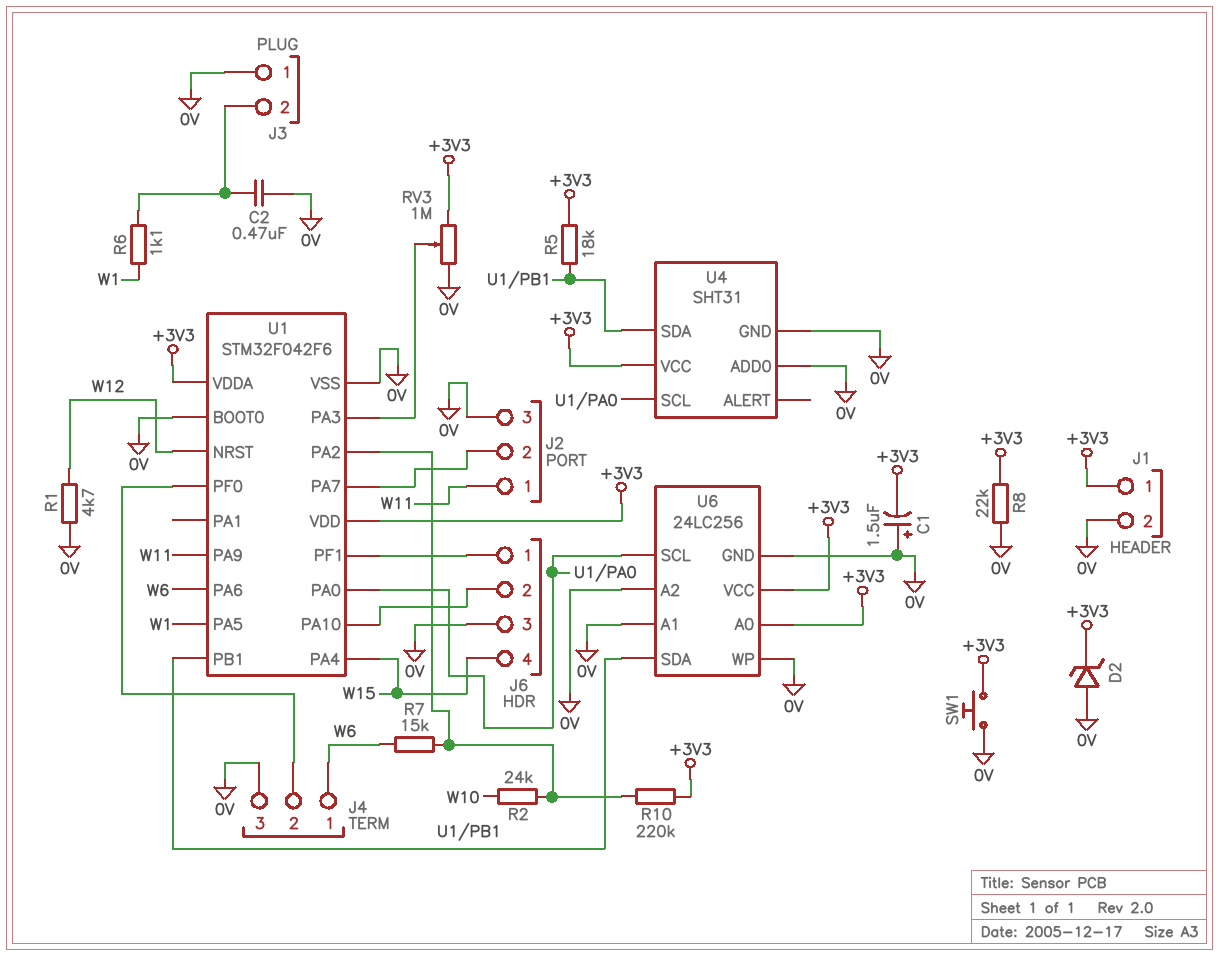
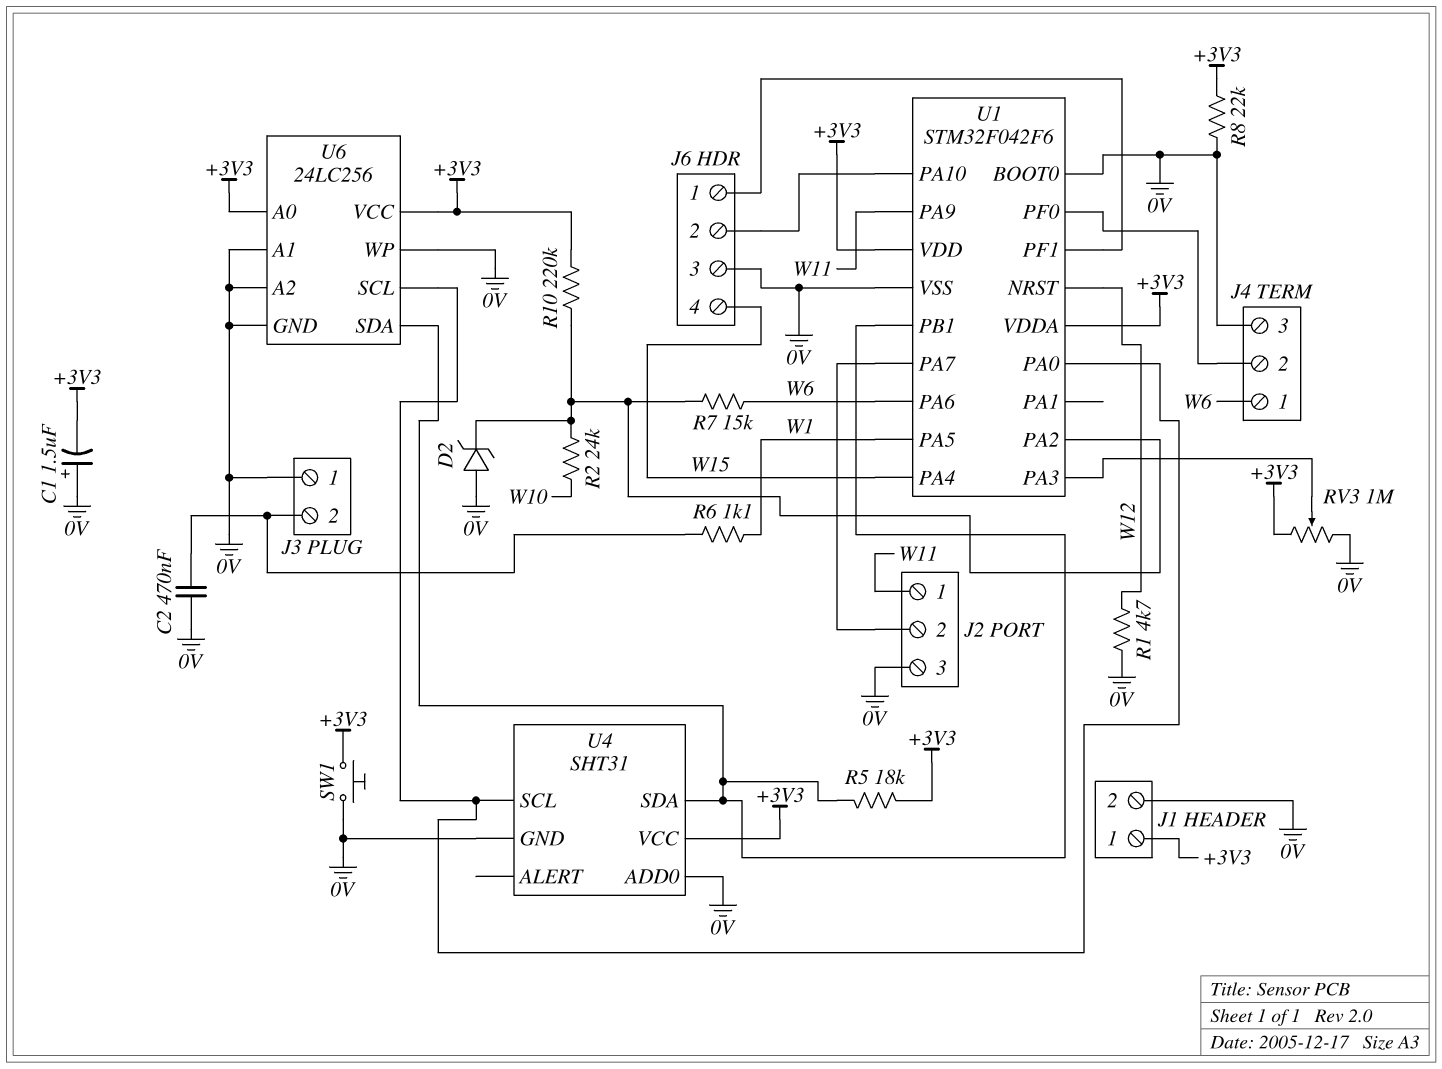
D2: zener (A 0V, K +3V3) -> zener (A 0V, K U1/PA2)

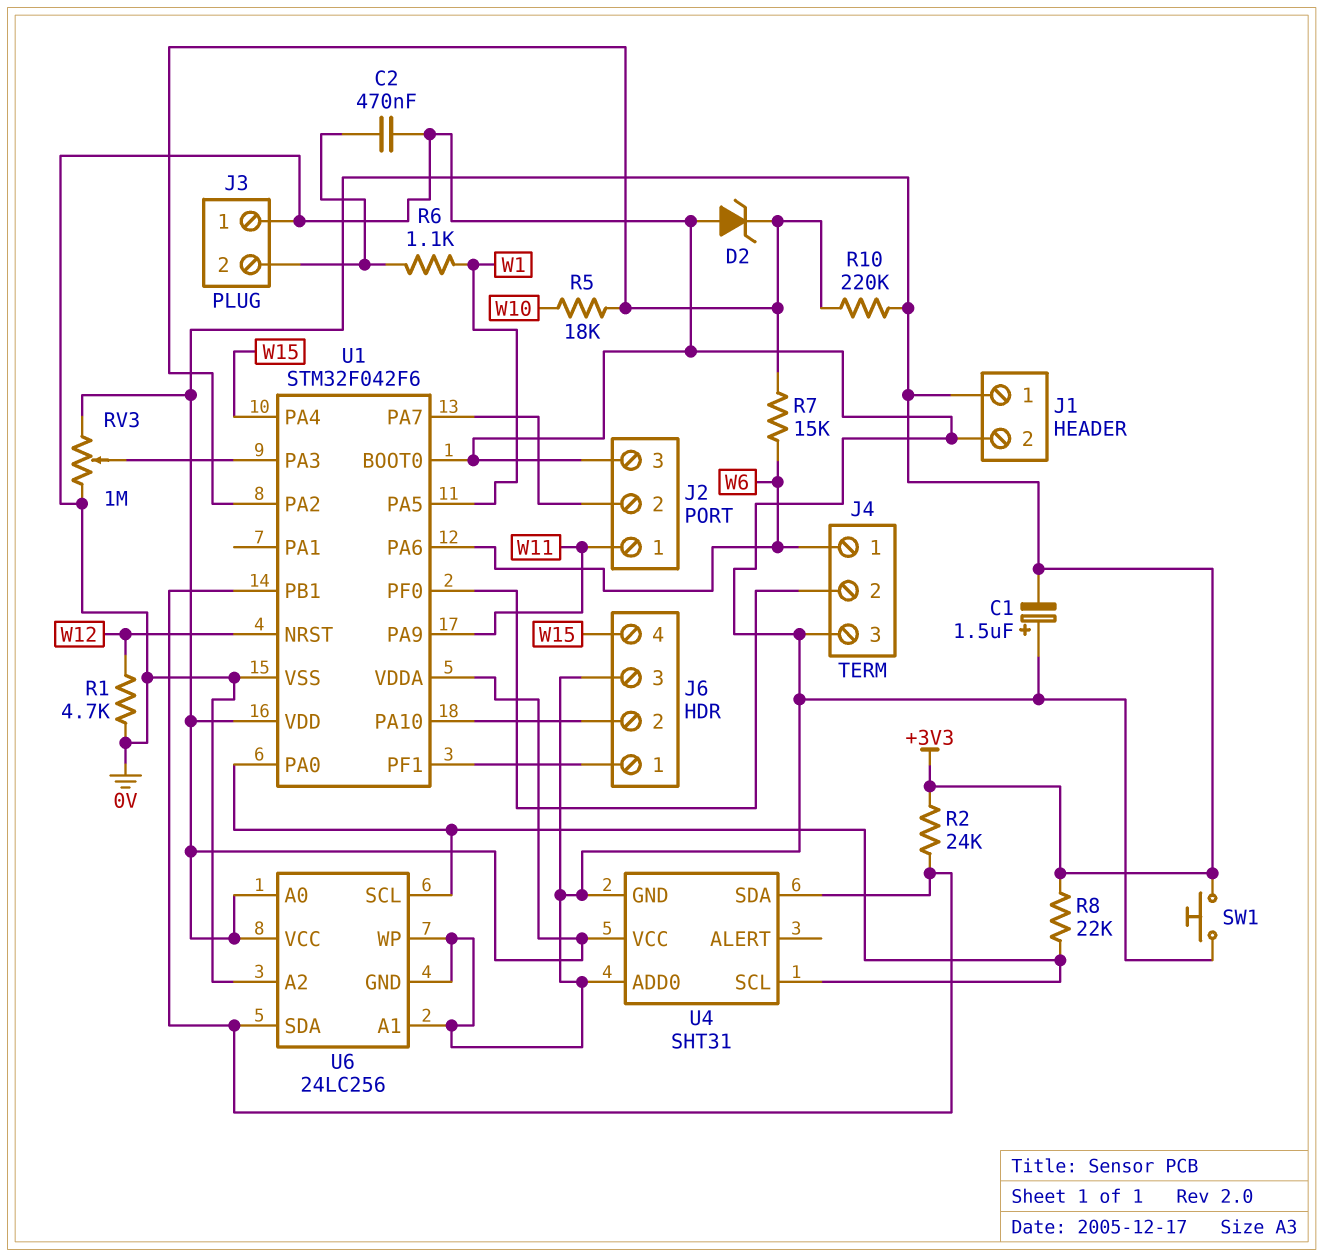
R2: 24k (U1/PA2, W10) -> 24k (+3V3, U1/PB1)
R5: 18k (+3V3, U1/PB1) -> 18k (U1/PA2, W10)
R8: 22k (+3V3, 0V) -> 22k (+3V3, U1/PA0)

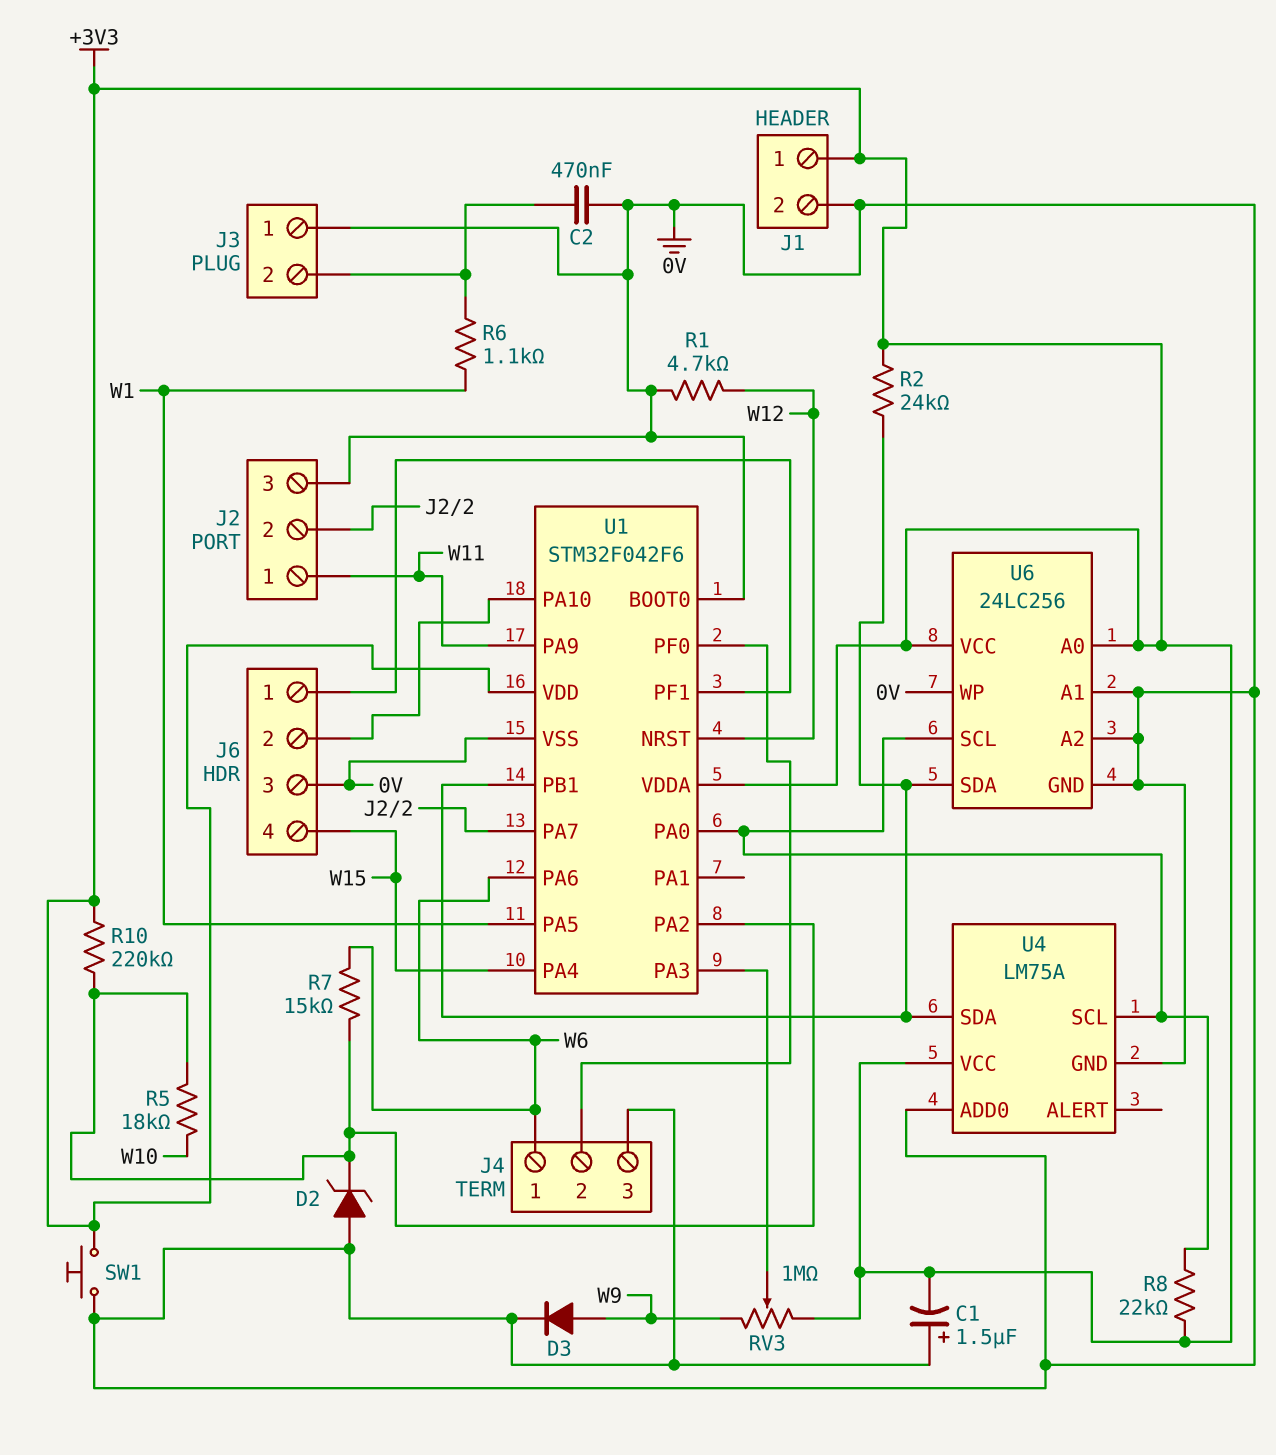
D3: none -> diode (A W9, K 0V)
RV3: 1M (+3V3, 0V, wiper U1/PA3) -> 1M (+3V3, W9, wiper U1/PA3)
U4: SHT31 -> LM75A

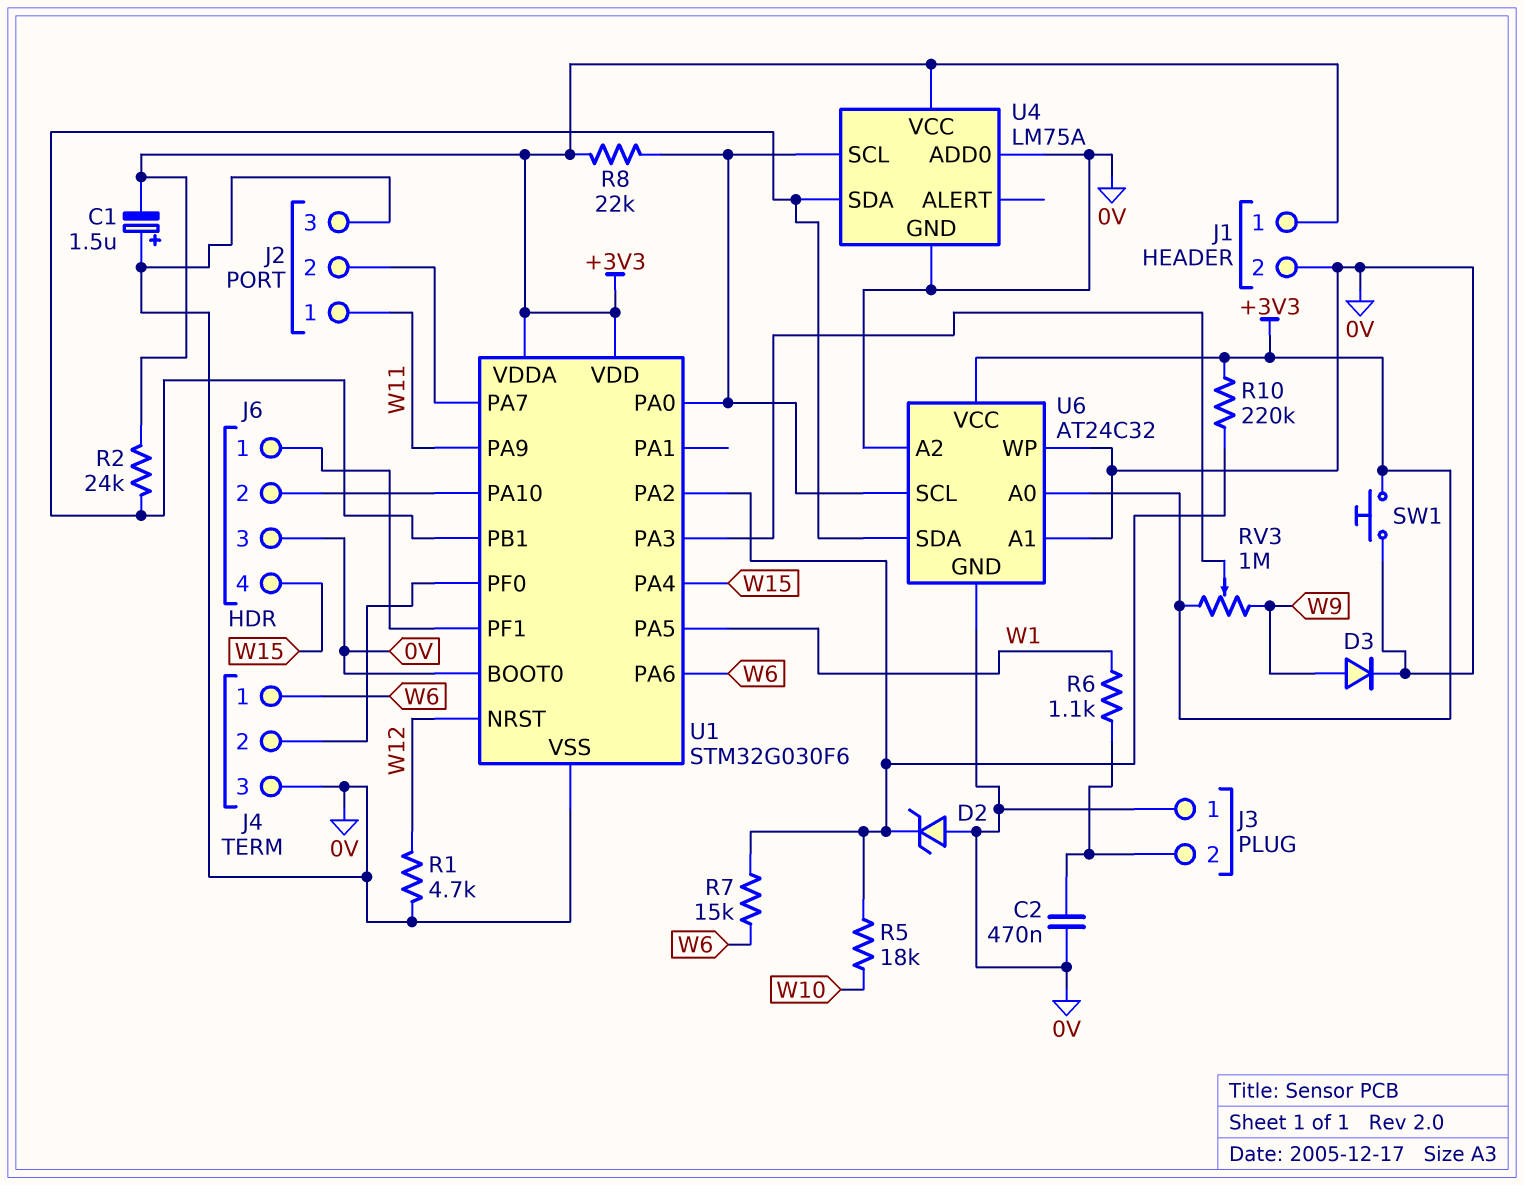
U1: STM32F042F6 -> STM32G030F6
U6: 24LC256 -> AT24C32

